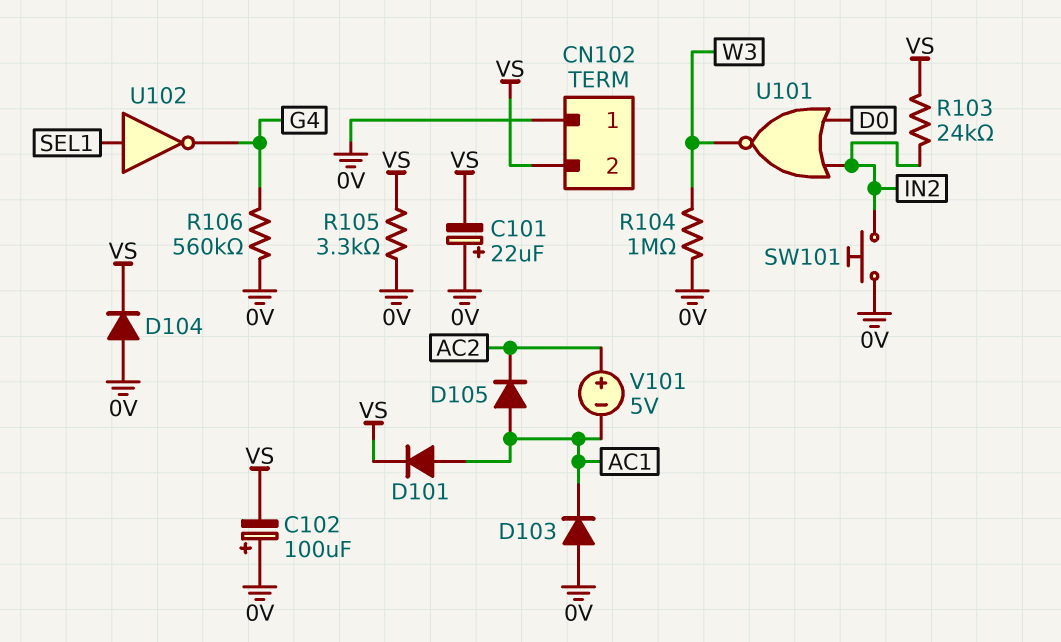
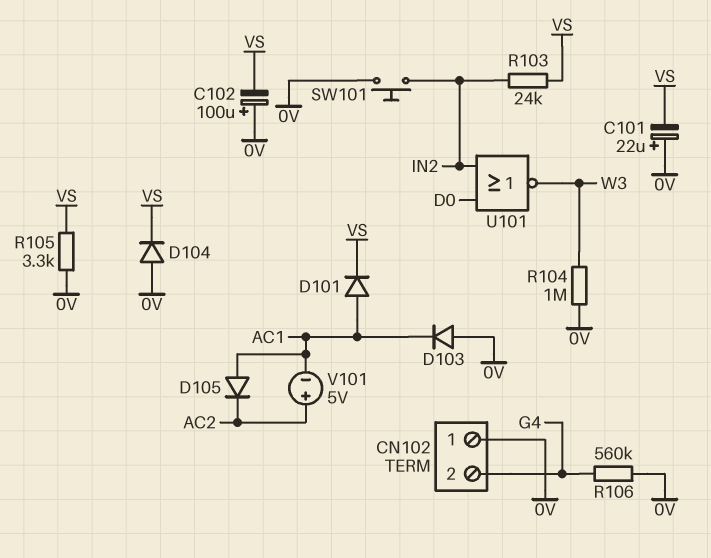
CN102 pin 2: VS -> G4
U102: NOT (in SEL1, out G4) -> none

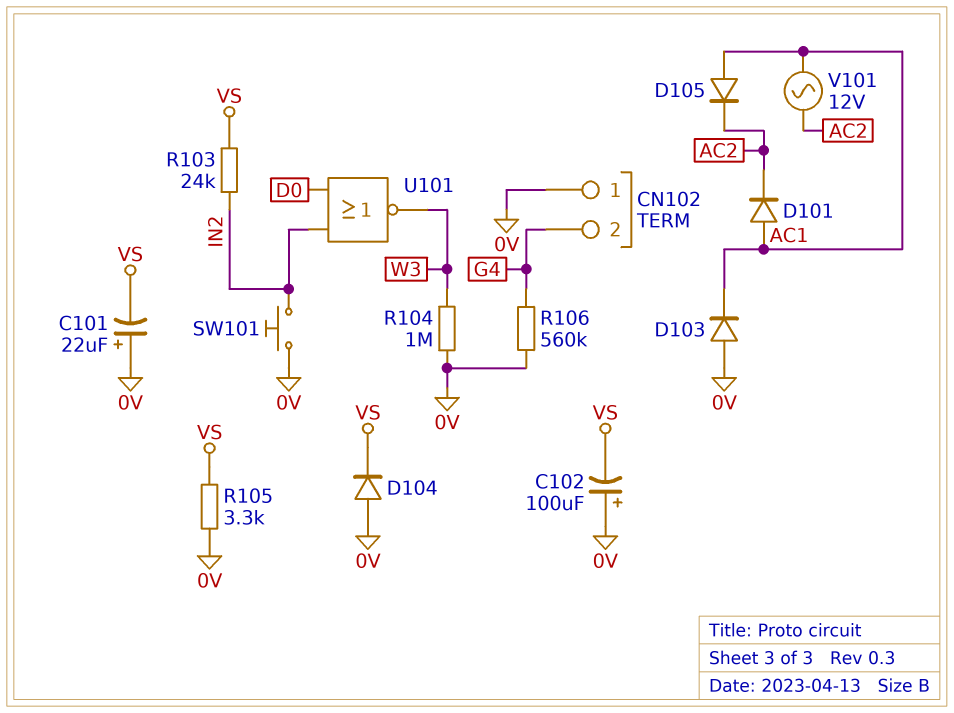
D101: diode (A AC1, K VS) -> diode (A AC1, K AC2)
V101: 5V (plus AC2, minus AC1) -> AC 12V (AC1, AC2)

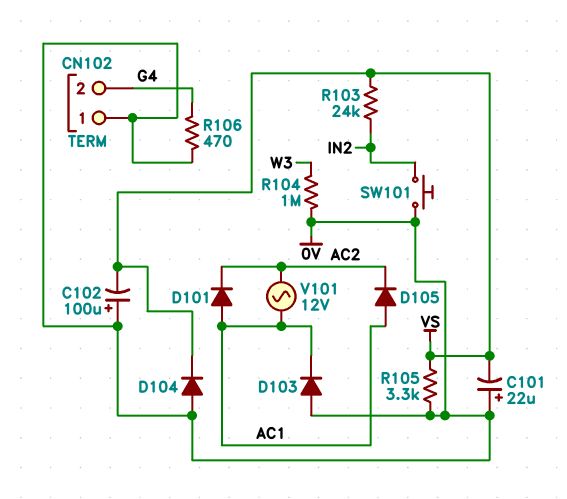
R106: 560k (0V, G4) -> 470 (0V, G4)
U101: NOR (in D0, in IN2, out W3) -> none

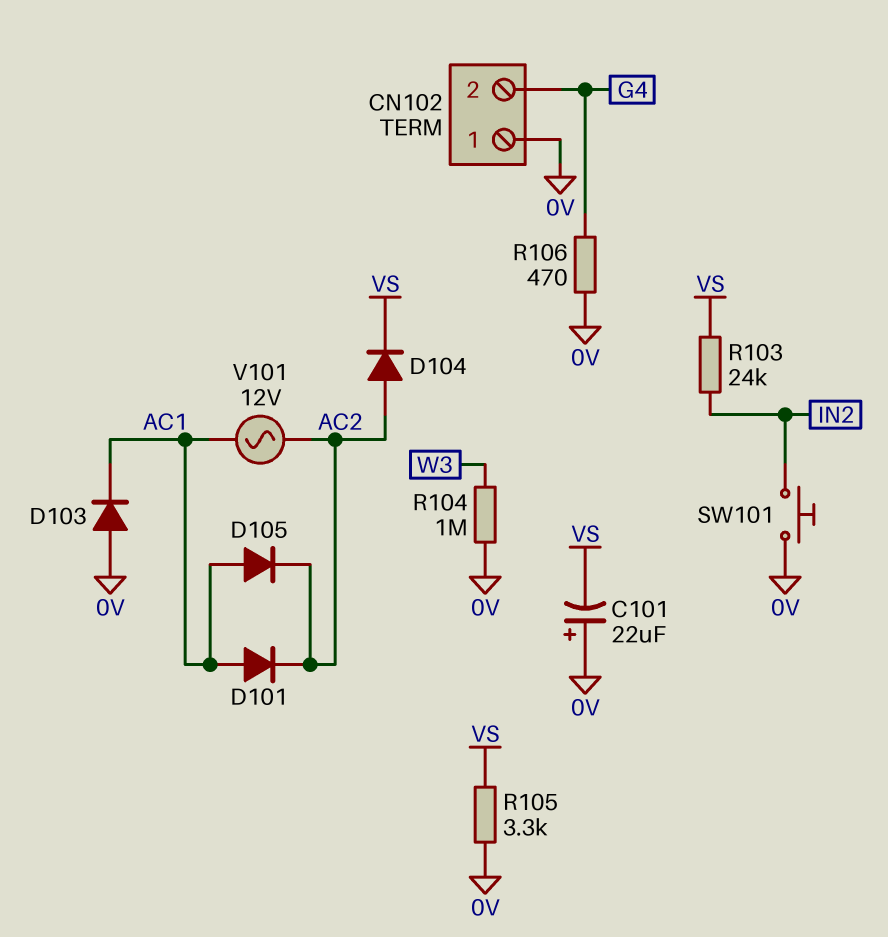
C102: 100uF (plus 0V, minus VS) -> none
D104: diode (A 0V, K VS) -> diode (A AC2, K VS)

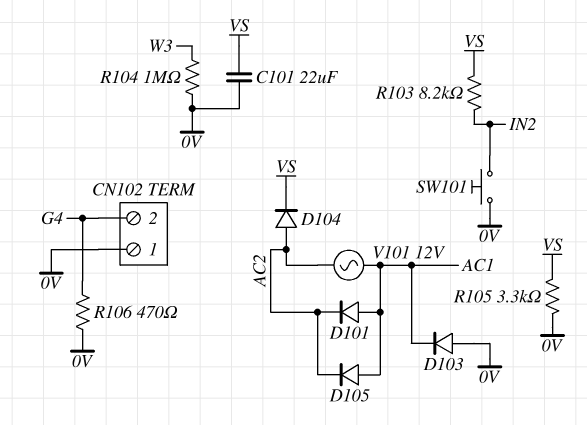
C101: 22uF (plus 0V, minus VS) -> 22uF (0V, VS)
R103: 24k (IN2, VS) -> 8.2k (IN2, VS)

